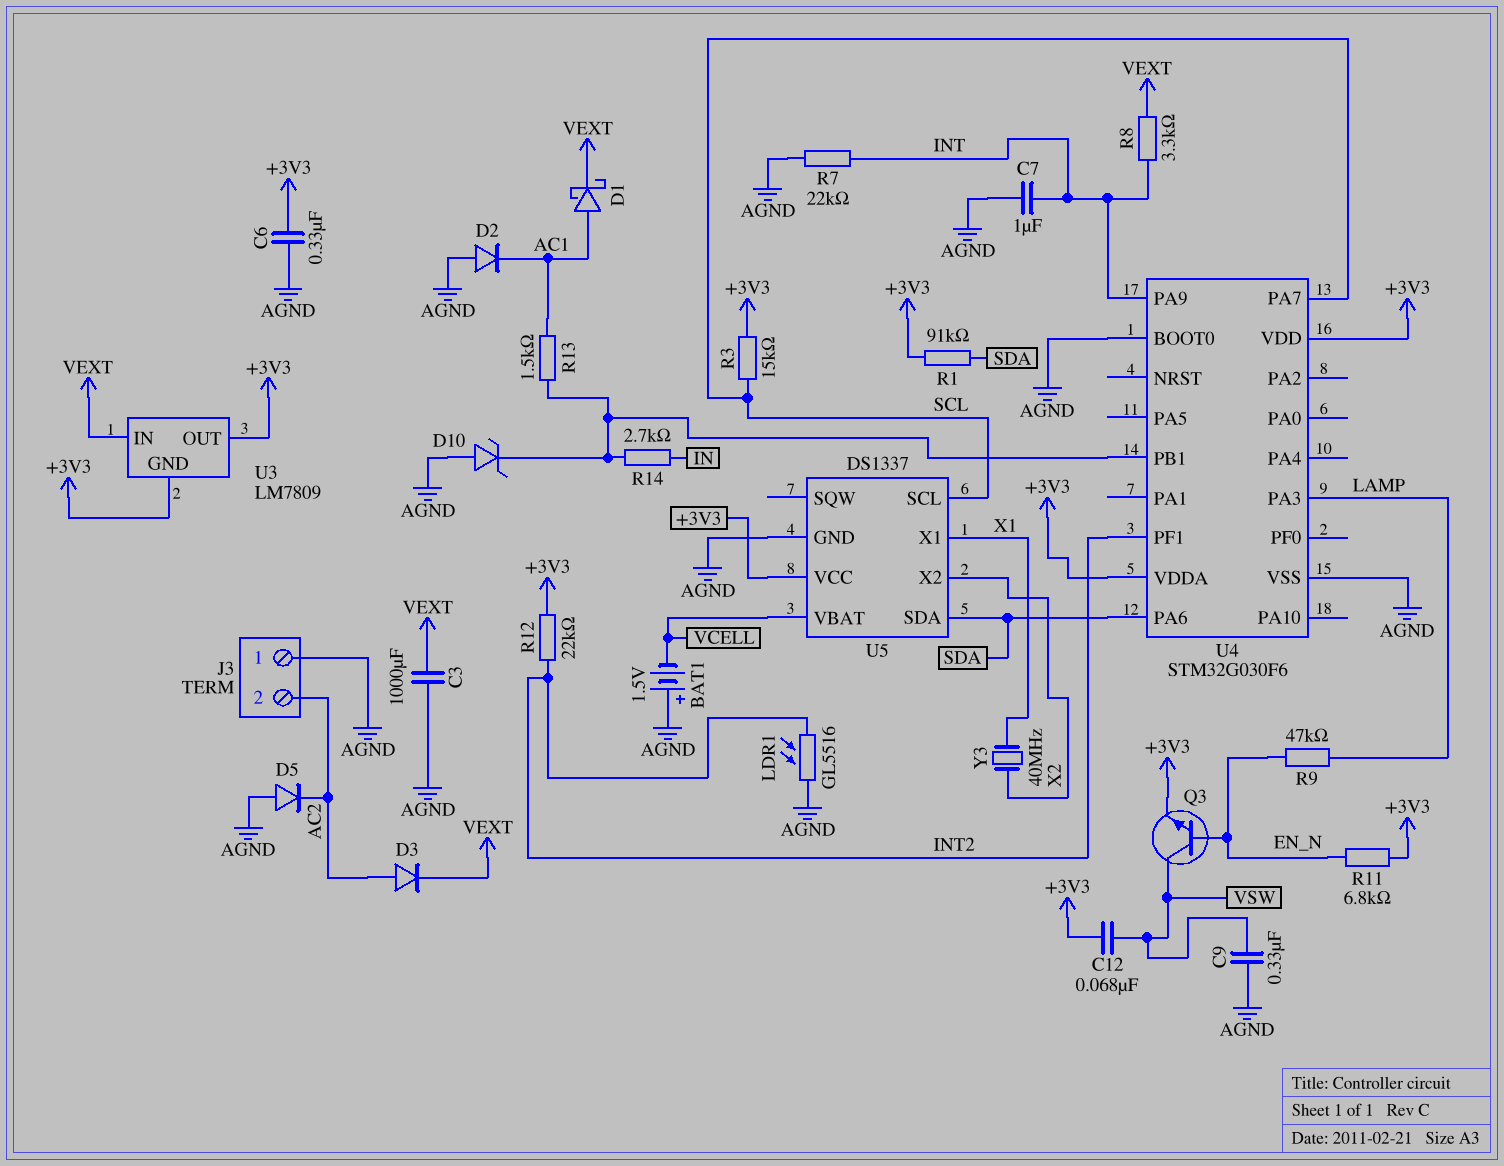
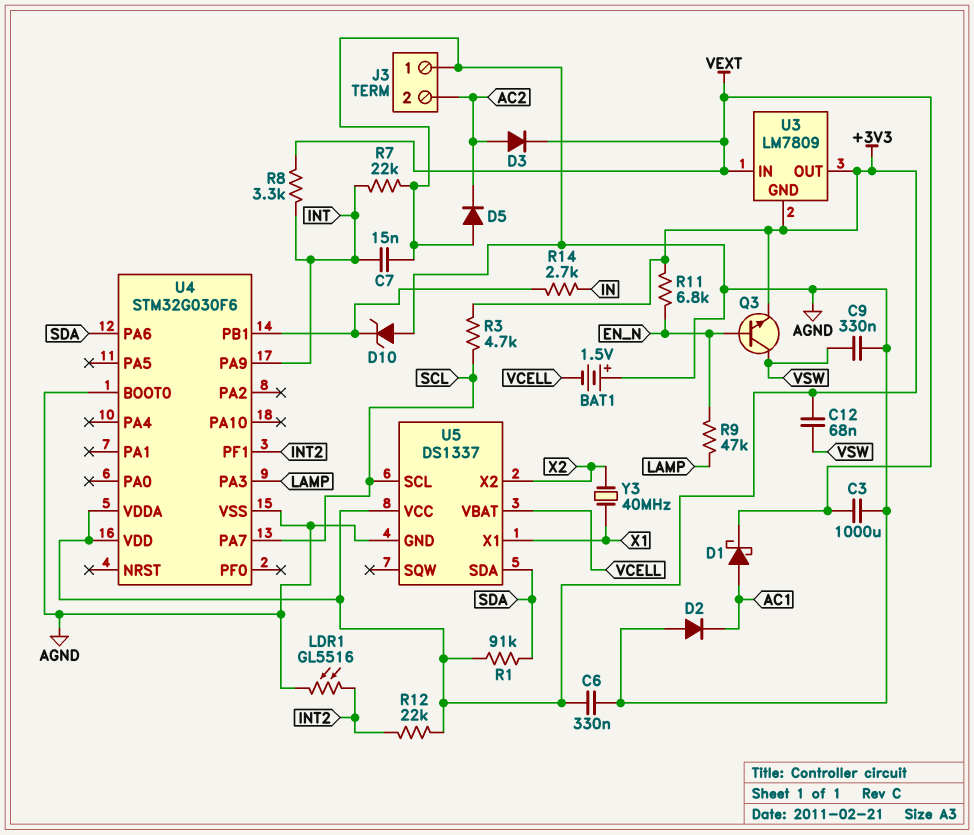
C7: 1uF (AGND, INT) -> 15nF (AGND, INT)
R3: 15k (+3V3, SCL) -> 4.7k (+3V3, SCL)
R13: 1.5k (AC1, U4/PB1) -> none

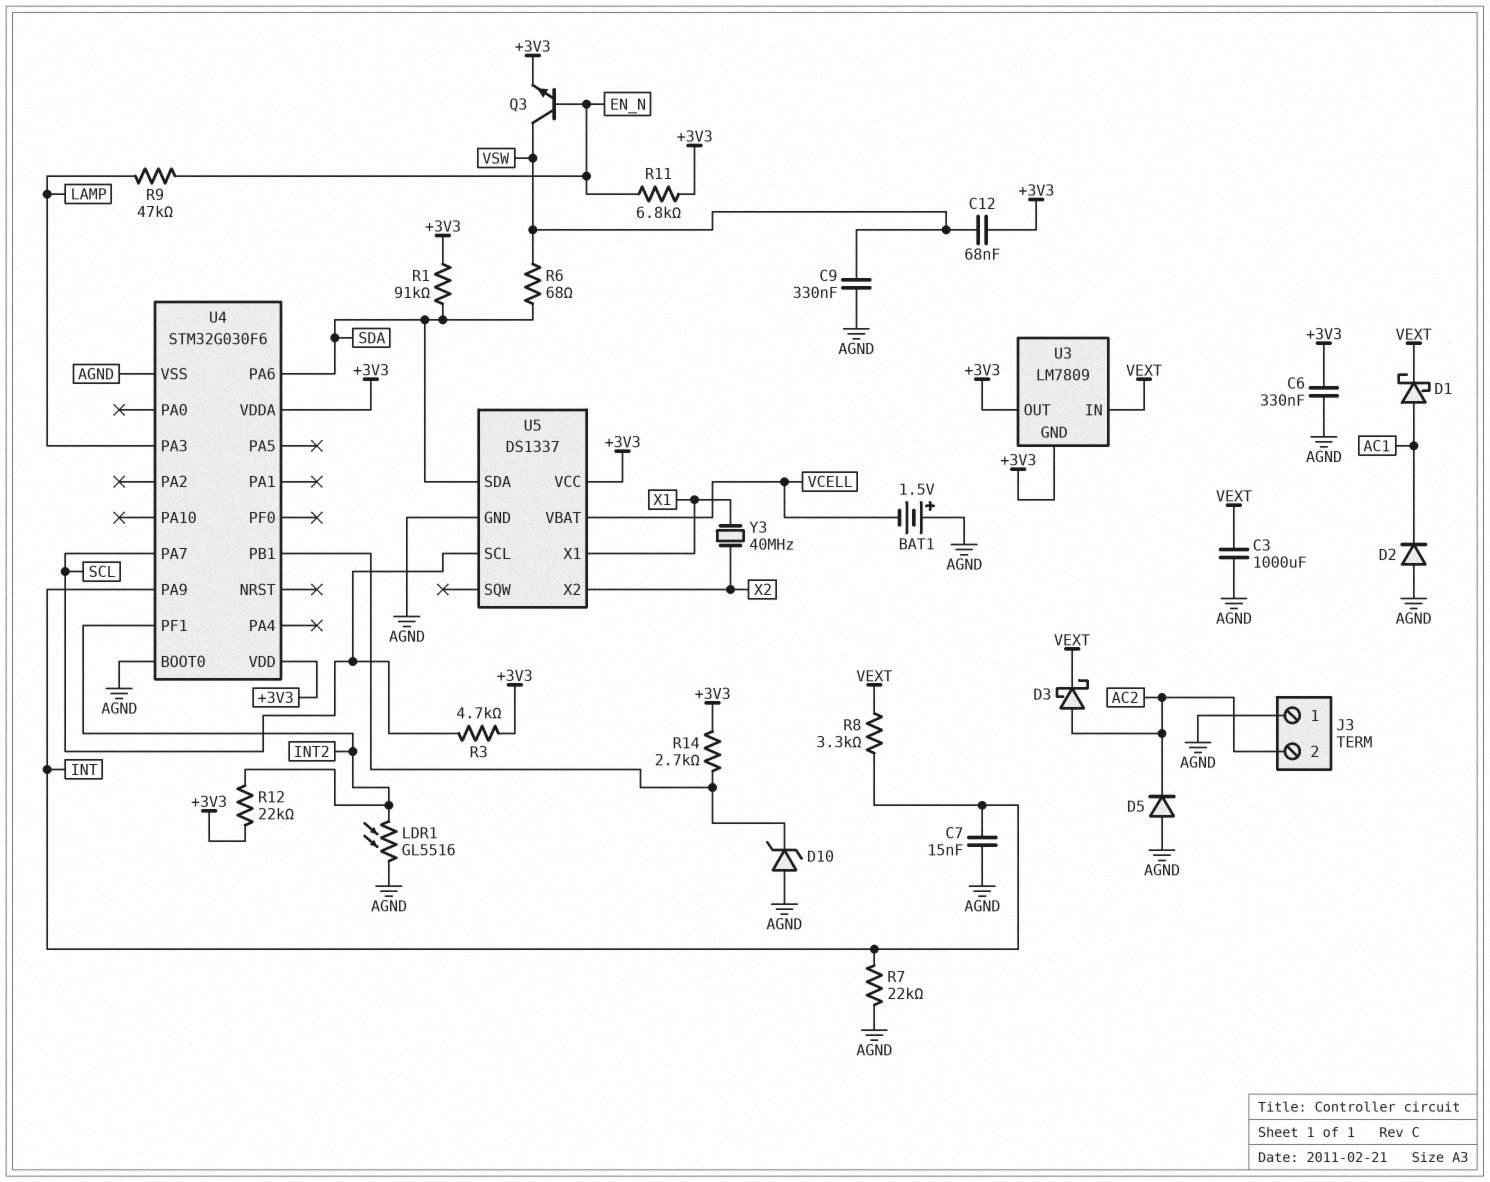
D3: diode (A AC2, K VEXT) -> schottky (A AC2, K VEXT)
R6: none -> 68 (SDA, VSW)
R14: 2.7k (IN, U4/PB1) -> 2.7k (+3V3, U4/PB1)

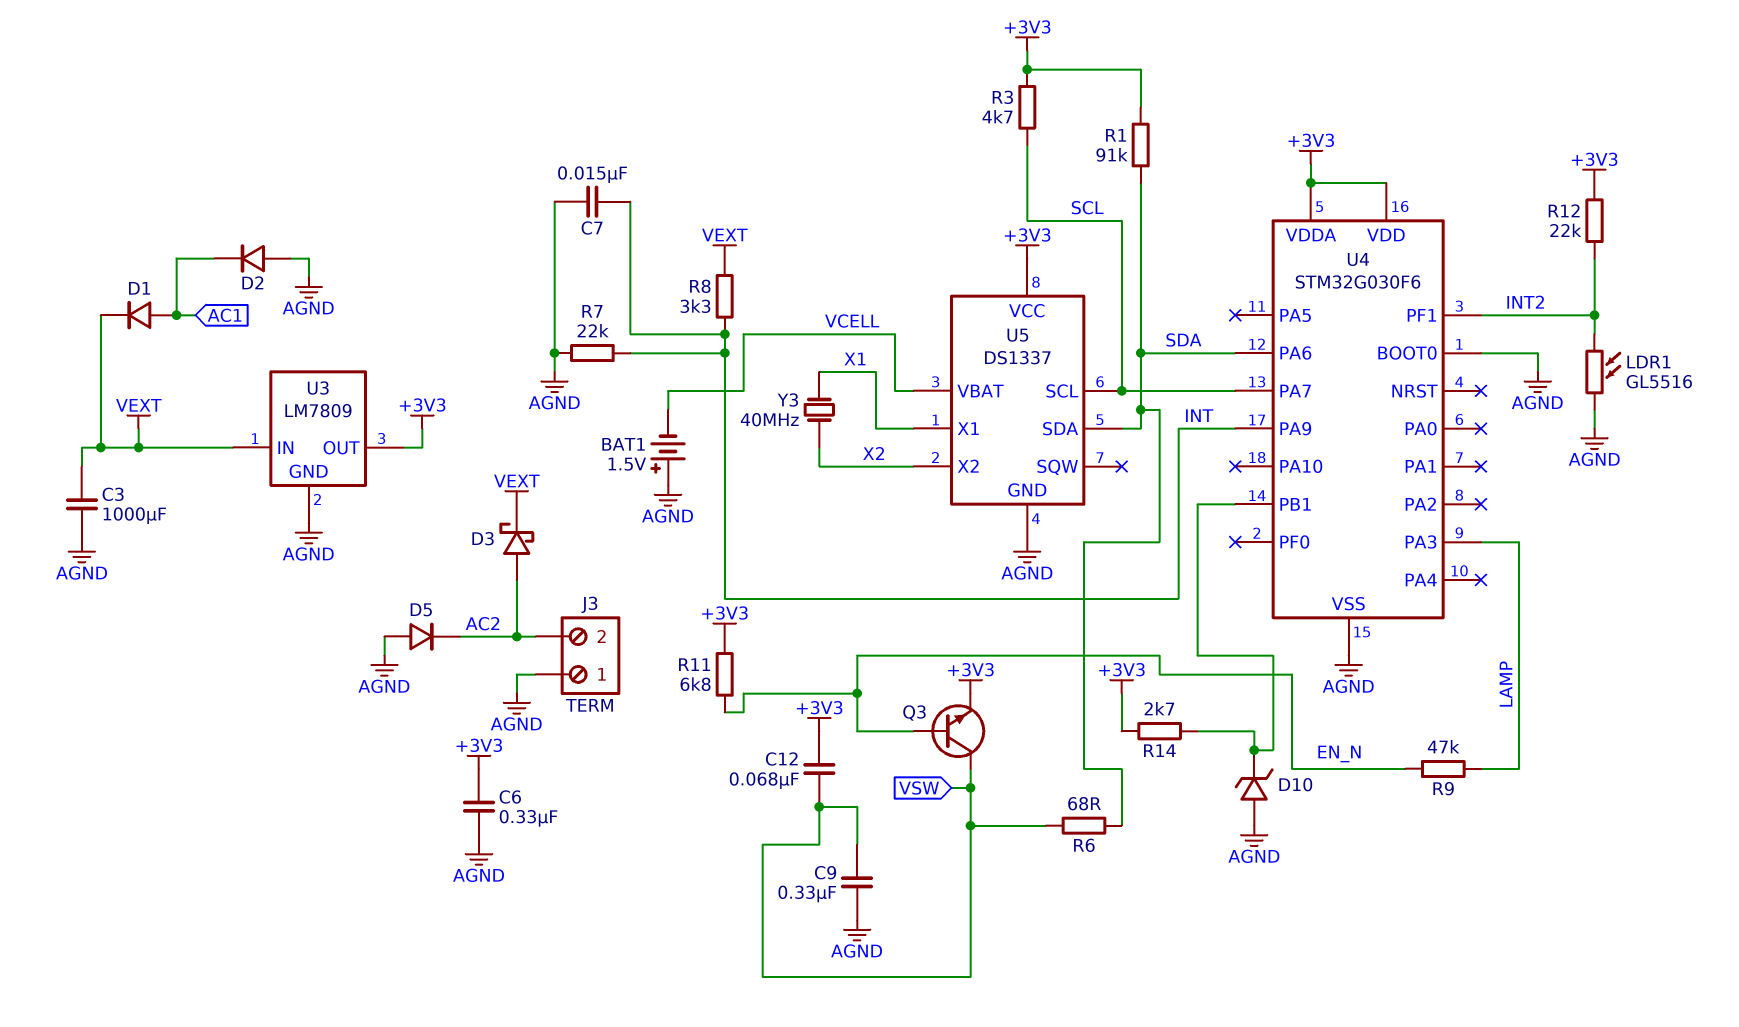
D1: schottky (A AC1, K VEXT) -> diode (A AC1, K VEXT)
U3 pin GND: +3V3 -> AGND

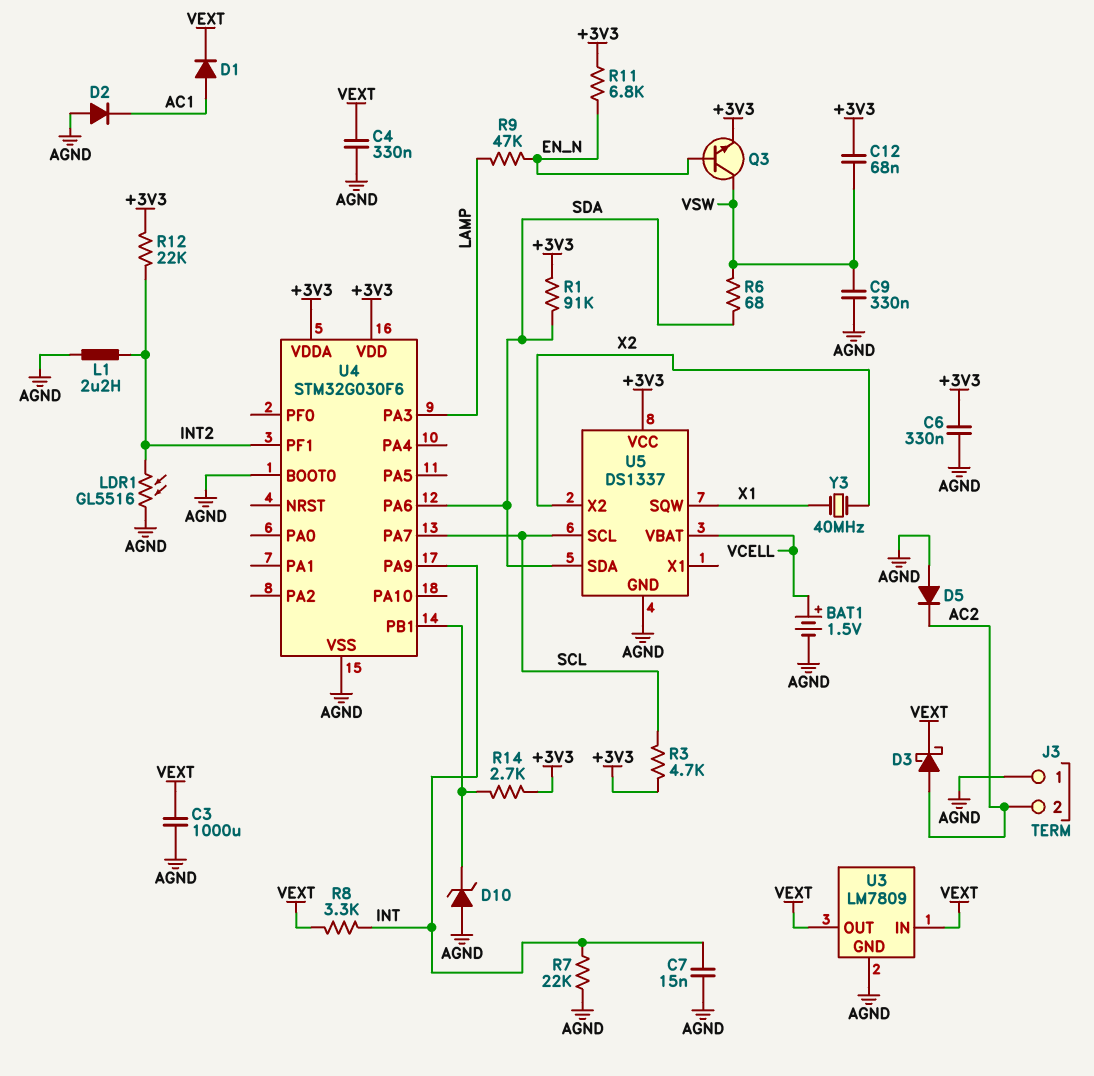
BAT1: 1.5V (plus AGND, minus VCELL) -> 1.5V (plus VCELL, minus AGND)
C4: none -> 330nF (AGND, VEXT)
L1: none -> 2.2uH (AGND, INT2)
U3 pin OUT: +3V3 -> VEXT
U5 pin SQW: none -> X1
U5 pin X1: X1 -> none

